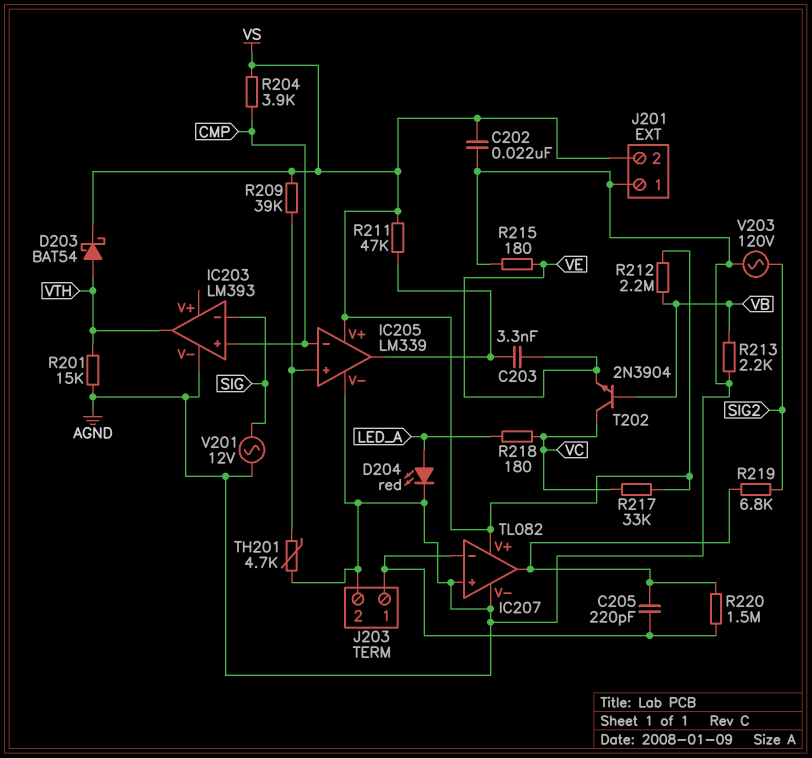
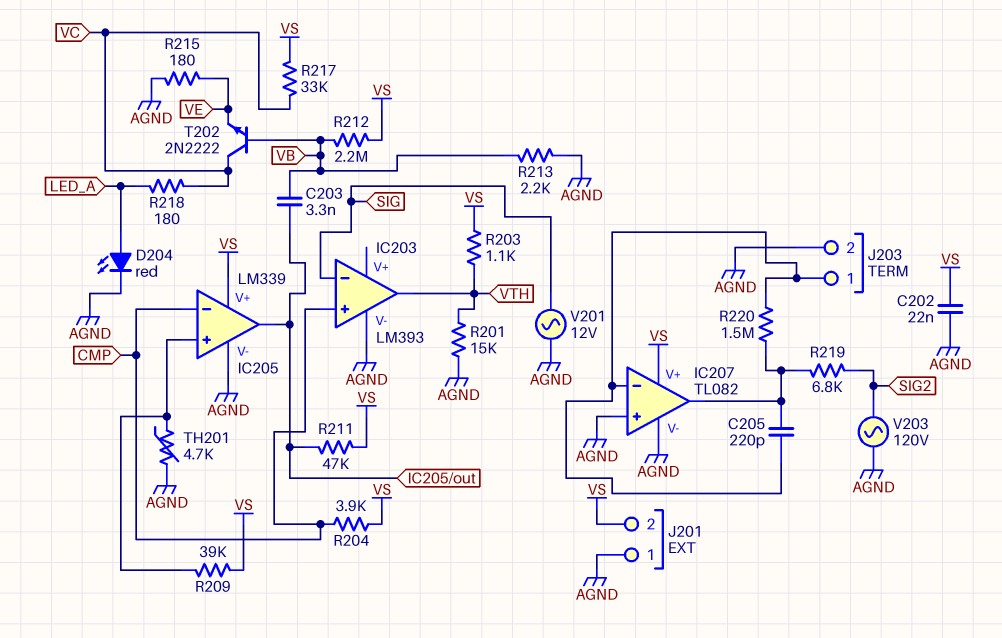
C203: 3.3nF (IC205/out, VE) -> 3.3nF (IC205/out, VB)
D203: schottky BAT54 (A VTH, K VS) -> none
R203: none -> 1.1k (VS, VTH)
T202: NPN 2N3904 (B VB, C VC, E VE) -> NPN 2N2222 (B VB, C VC, E VE)

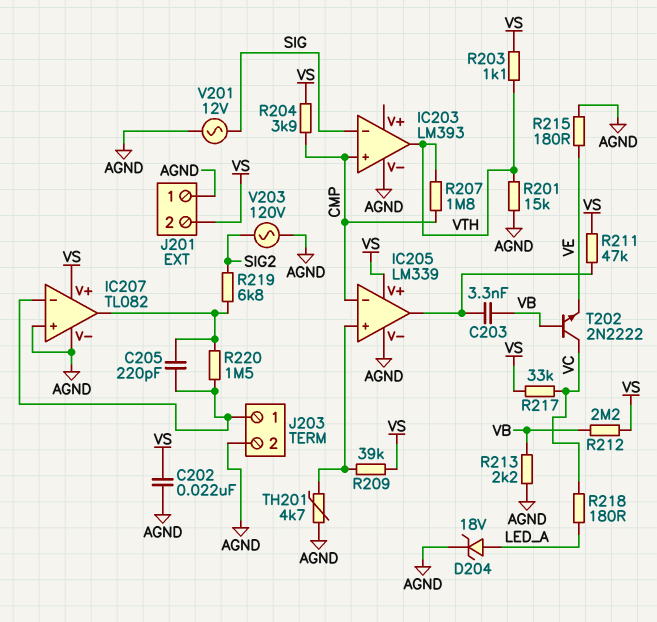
D204: LED red (A LED_A, K AGND) -> zener 18V (A LED_A, K AGND)
R207: none -> 1.8M (CMP, VTH)

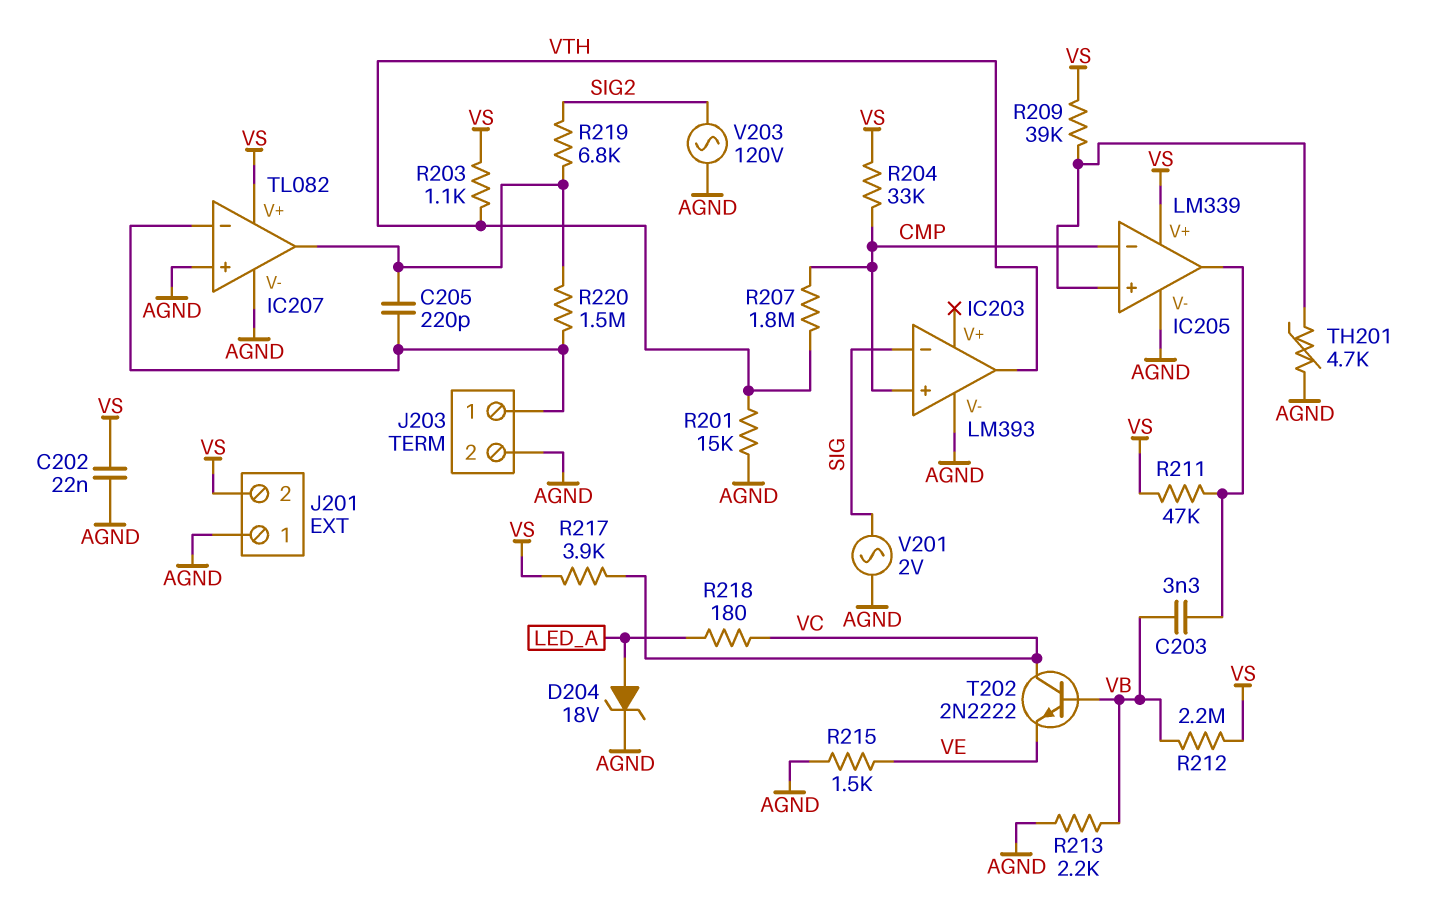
R204: 3.9k (CMP, VS) -> 33k (CMP, VS)
R215: 180 (AGND, VE) -> 1.5k (AGND, VE)
R217: 33k (VC, VS) -> 3.9k (VC, VS)
V201: AC 12V (AGND, SIG) -> AC 2V (AGND, SIG)

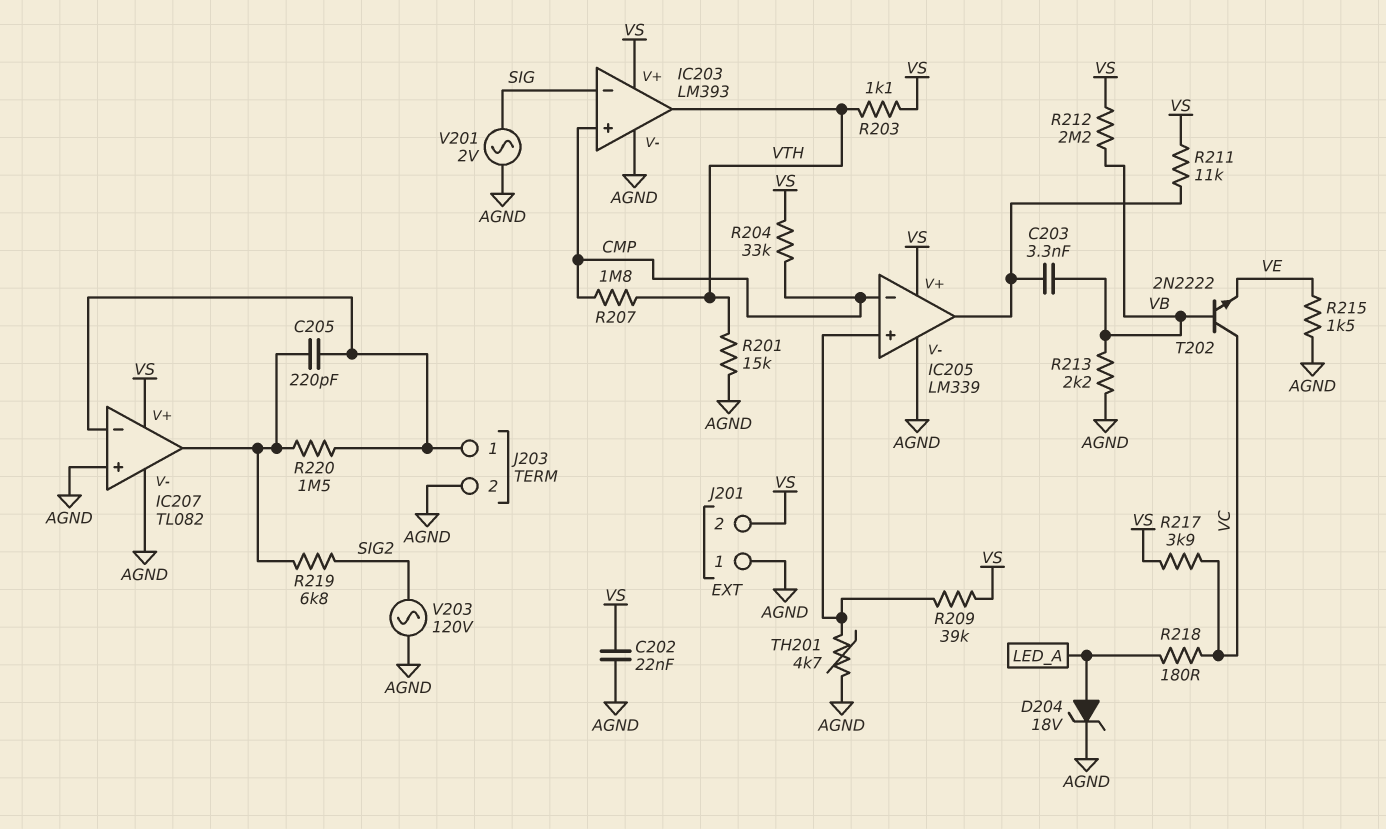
IC203 pin V+: none -> VS
R211: 47k (IC205/out, VS) -> 11k (IC205/out, VS)

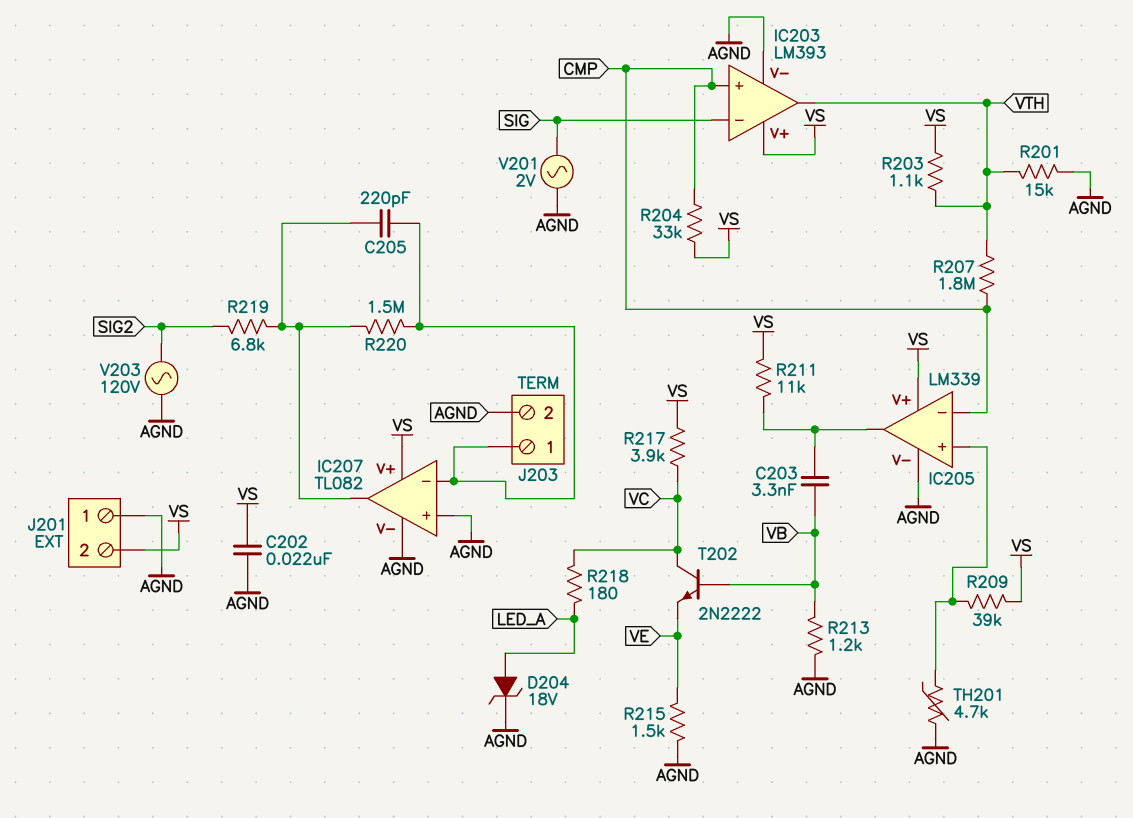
R212: 2.2M (VB, VS) -> none
R213: 2.2k (AGND, VB) -> 1.2k (AGND, VB)

